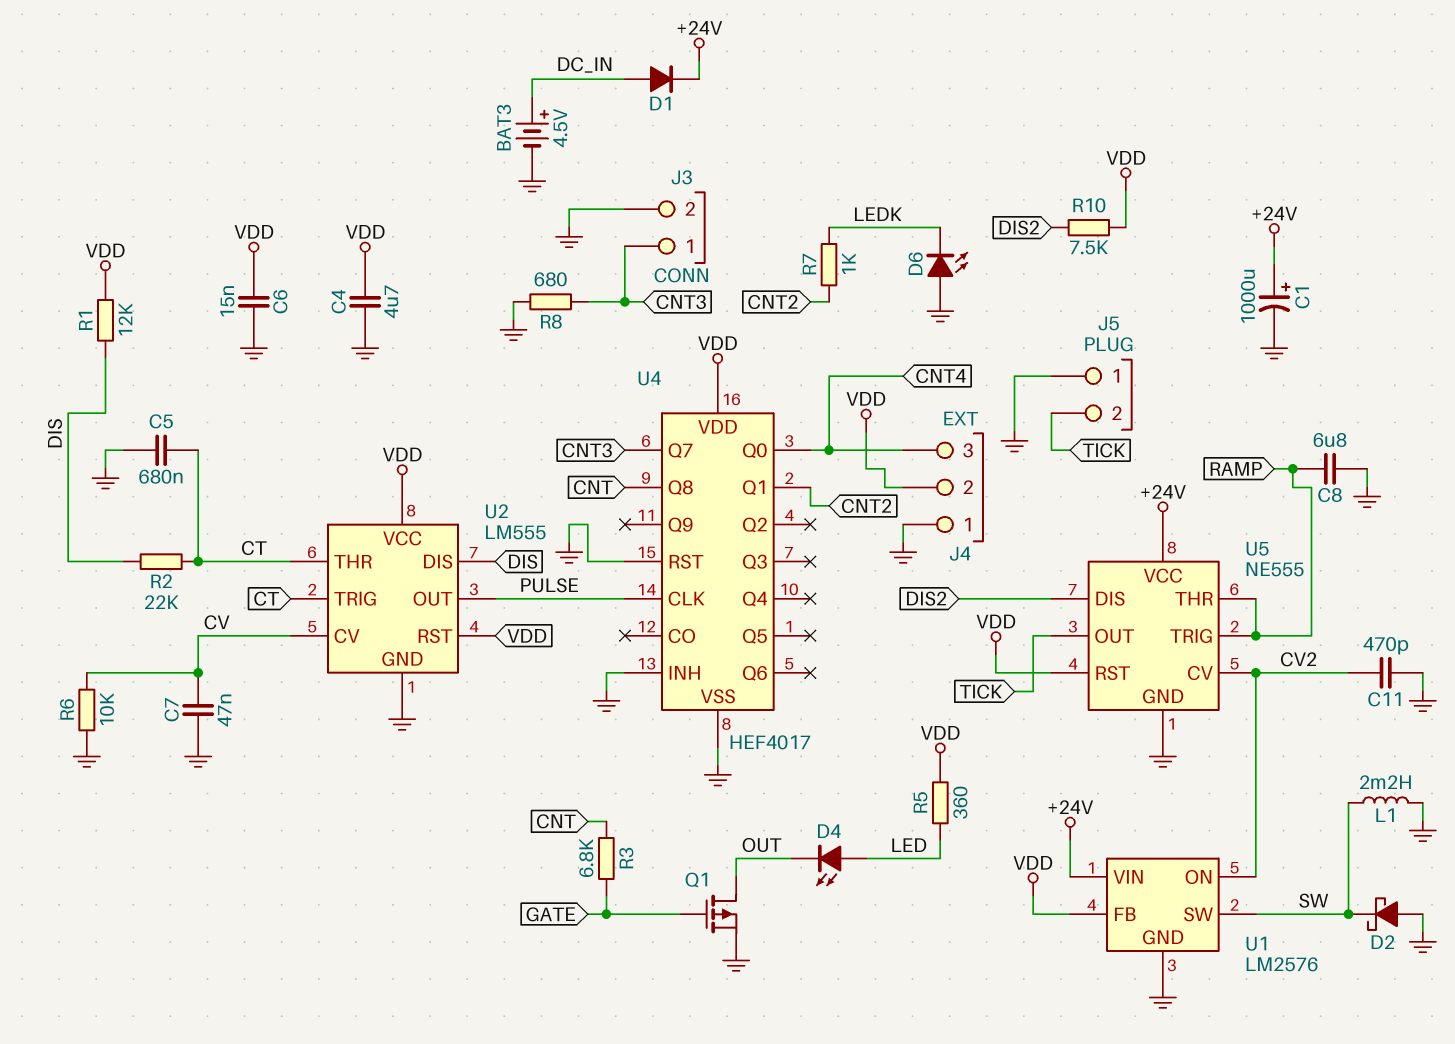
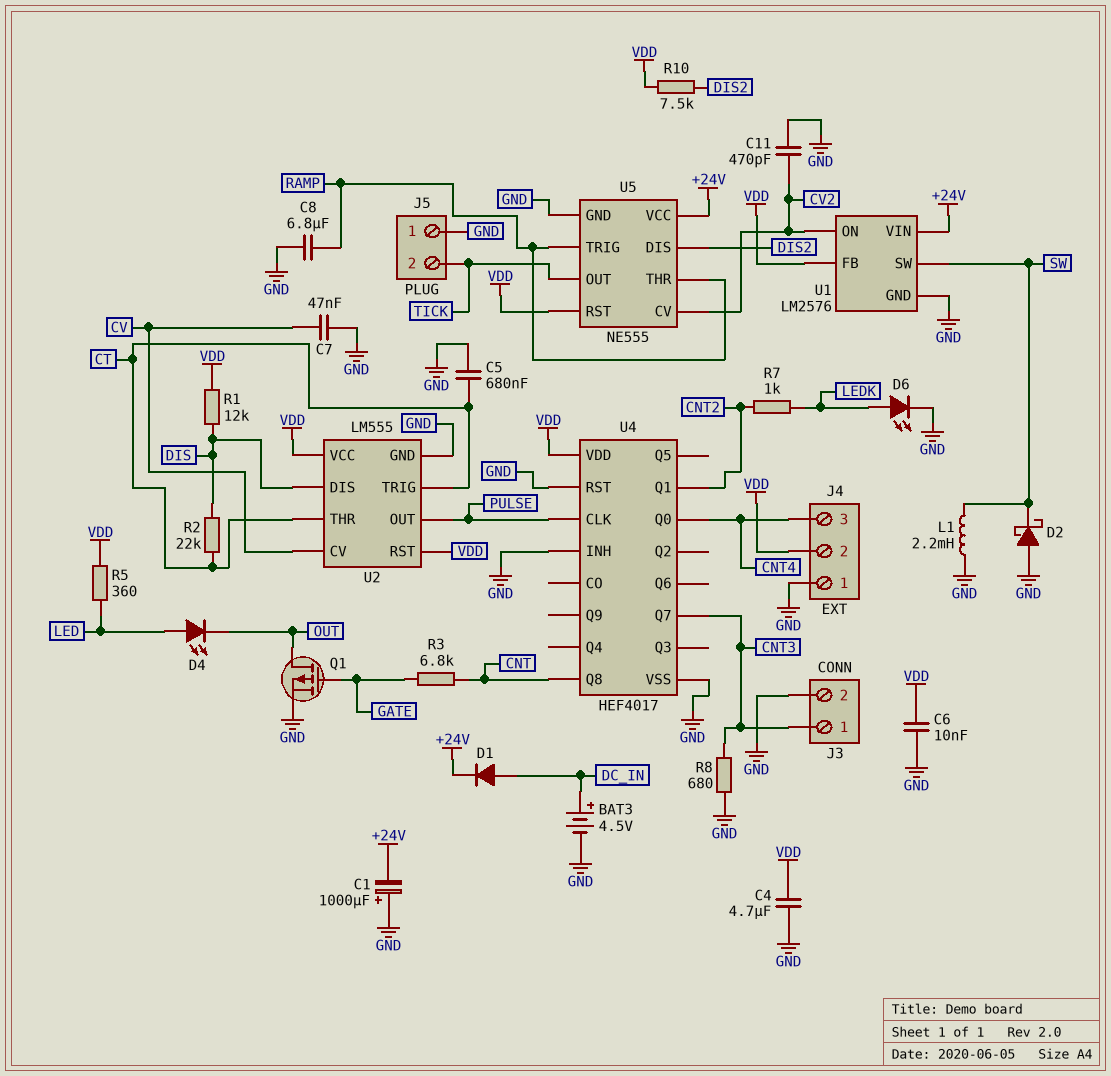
C1: 1000uF (plus +24V, minus GND) -> 1000uF (plus GND, minus +24V)
C6: 15nF (GND, VDD) -> 10nF (GND, VDD)
D6: LED (A GND, K LEDK) -> LED (A LEDK, K GND)
R6: 10k (CV, GND) -> none

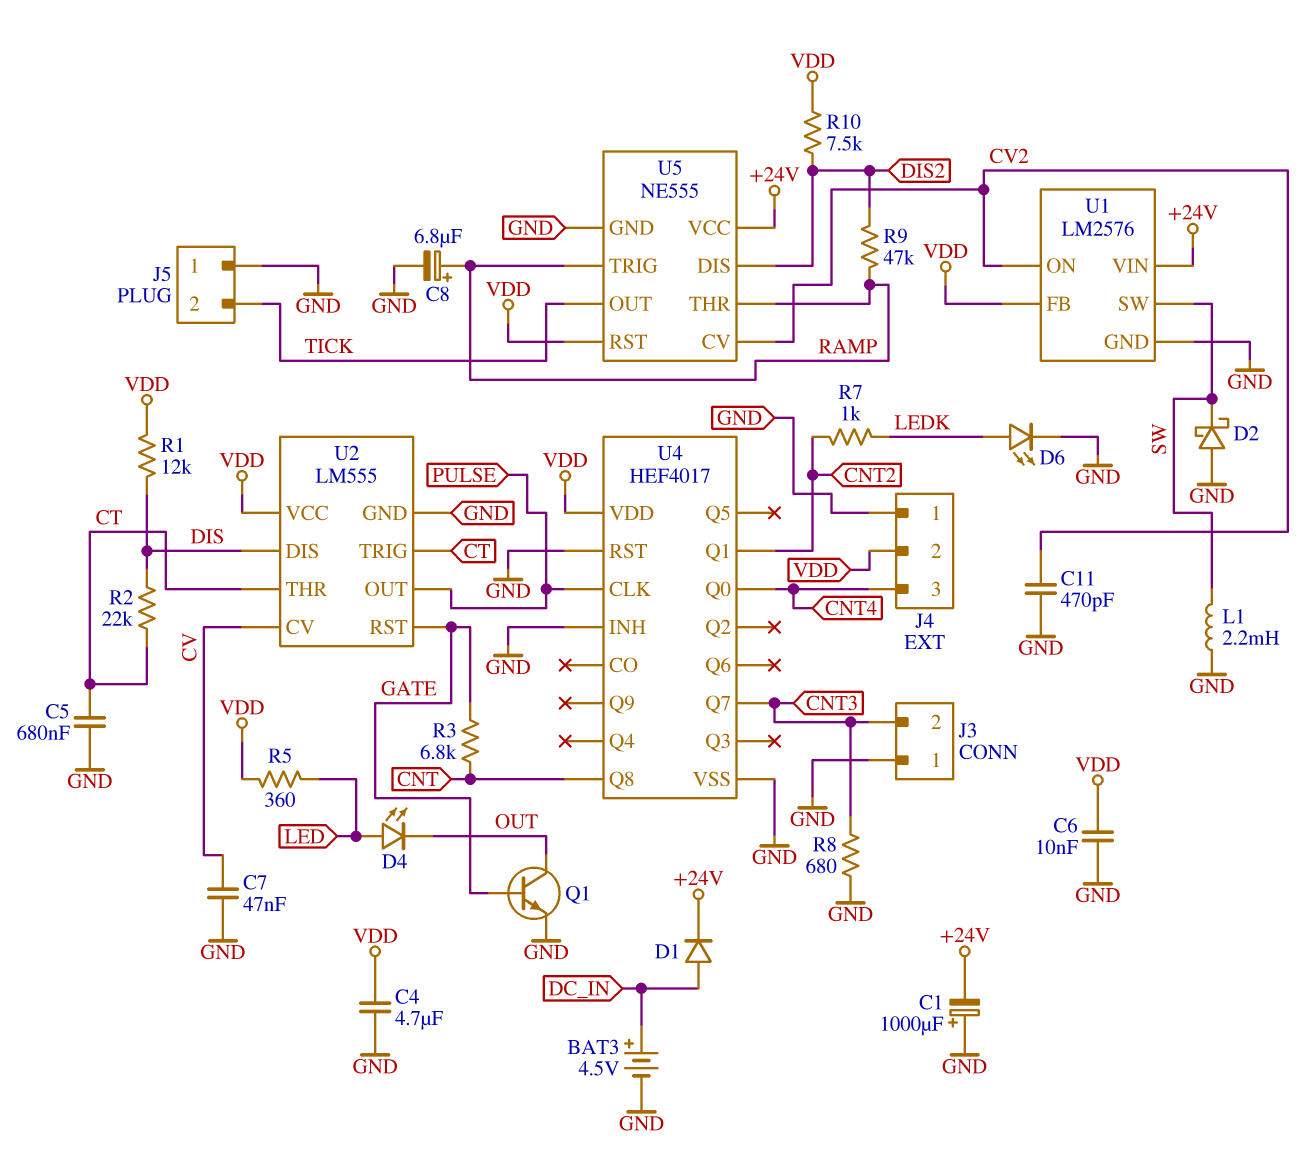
C8: 6.8uF (GND, RAMP) -> 6.8uF (plus RAMP, minus GND)
J3 pin 1: CNT3 -> GND
J3 pin 2: GND -> CNT3
Q1: PMOS (G GATE, D OUT, S GND) -> NPN (B GATE, C OUT, E GND)
R9: none -> 47k (DIS2, RAMP)
U2 pin RST: VDD -> GATE

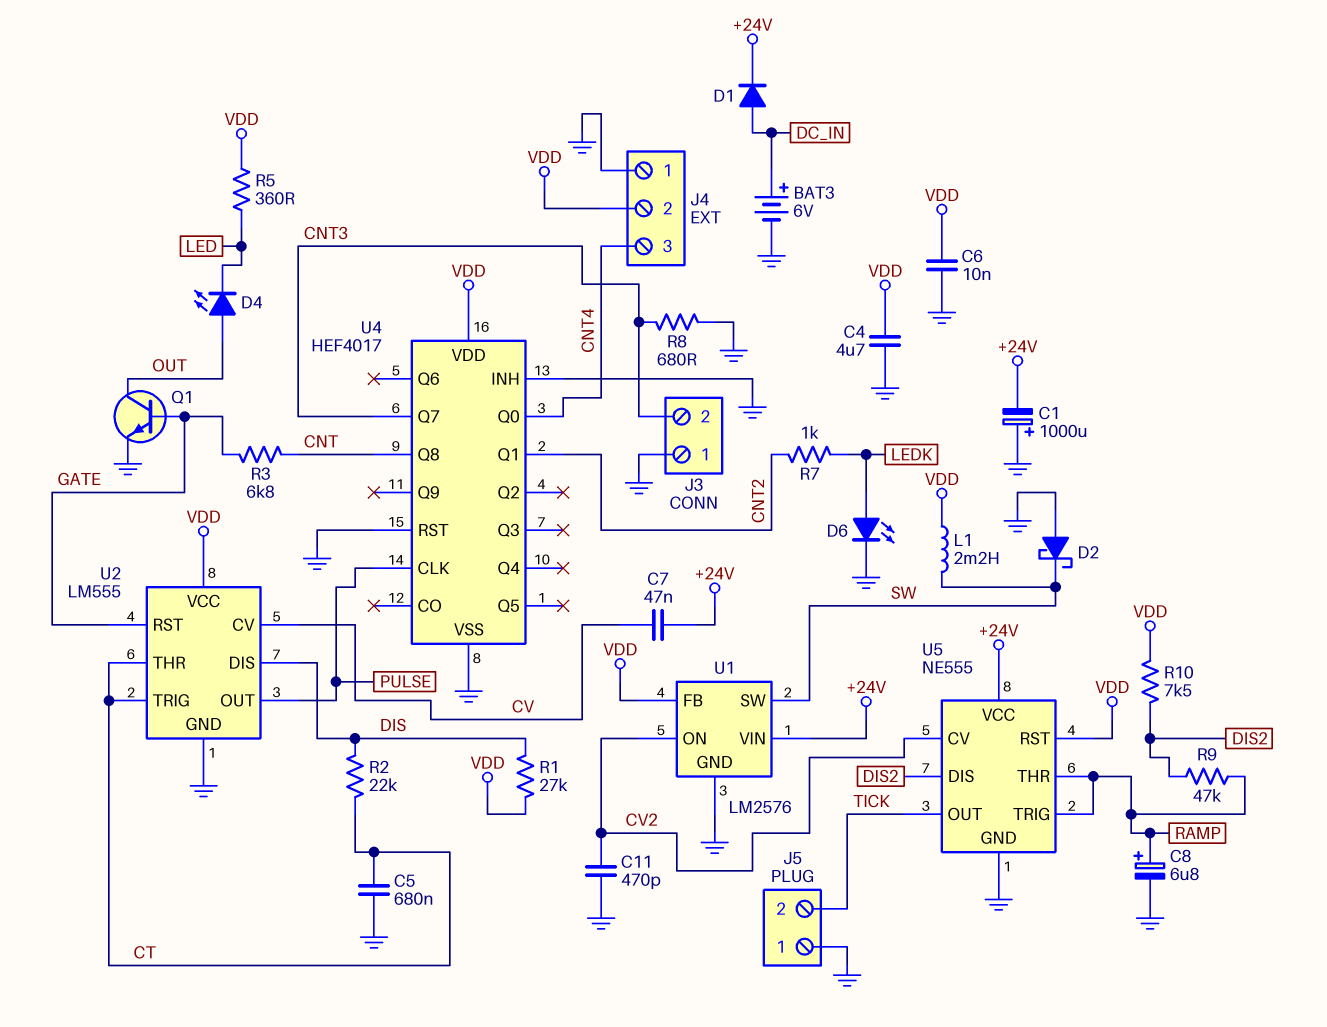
BAT3: 4.5V (plus DC_IN, minus GND) -> 6V (plus DC_IN, minus GND)
C7: 47nF (CV, GND) -> 47nF (+24V, CV)
D4: LED (A LED, K OUT) -> LED (A OUT, K LED)
L1: 2.2mH (GND, SW) -> 2.2mH (SW, VDD)
R1: 12k (DIS, VDD) -> 27k (DIS, VDD)

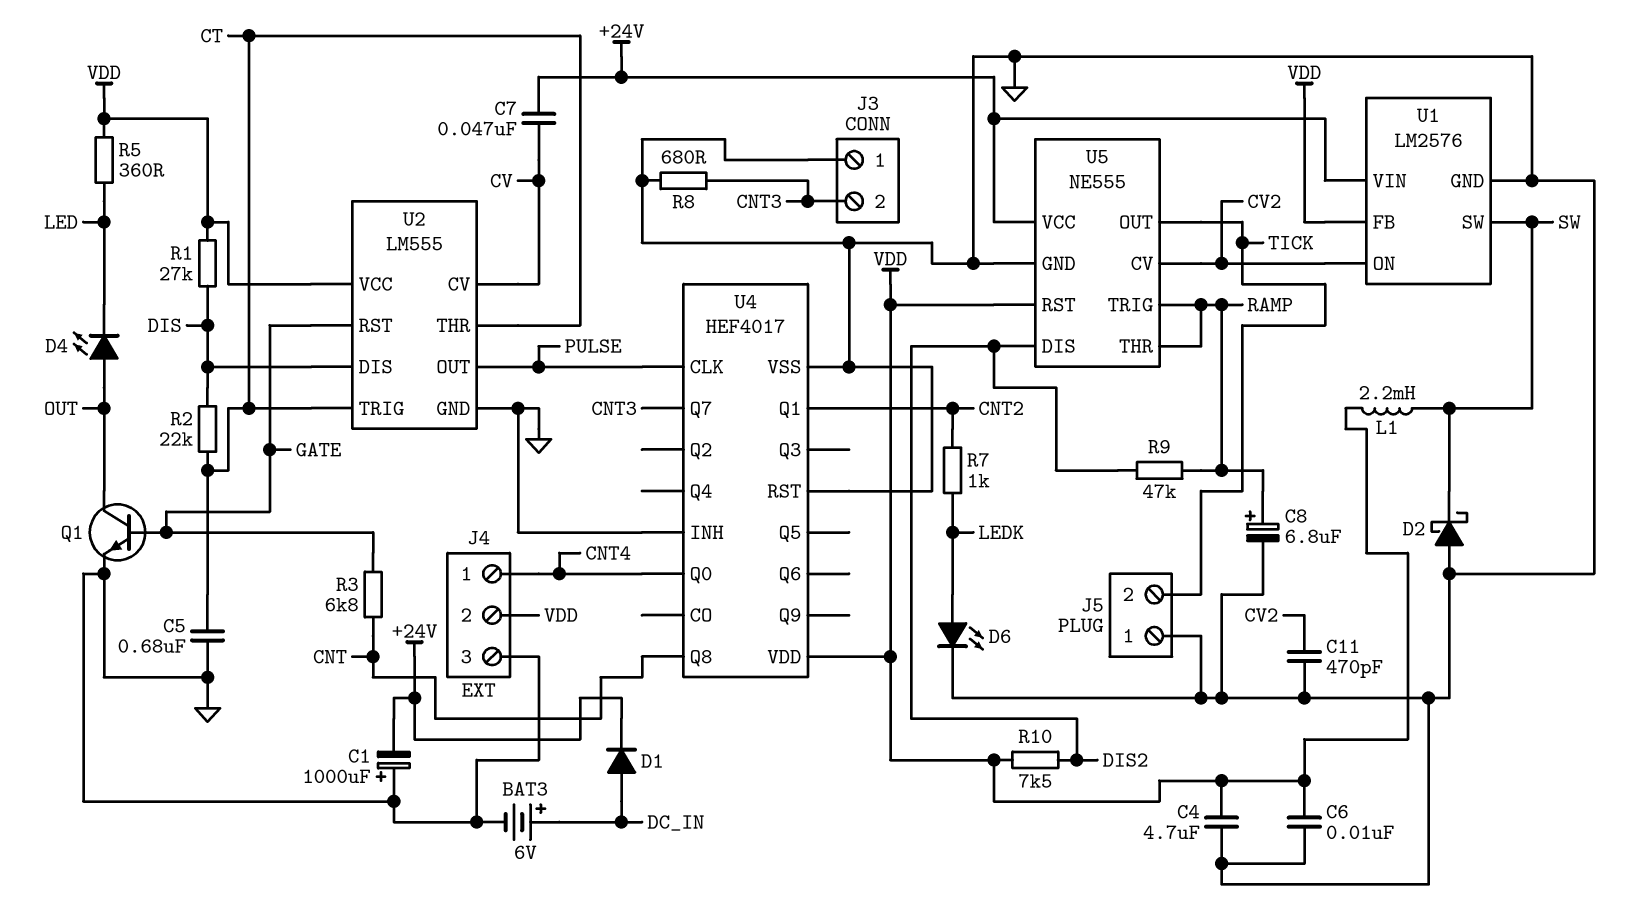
J4 pin 1: GND -> CNT4
J4 pin 3: CNT4 -> GND

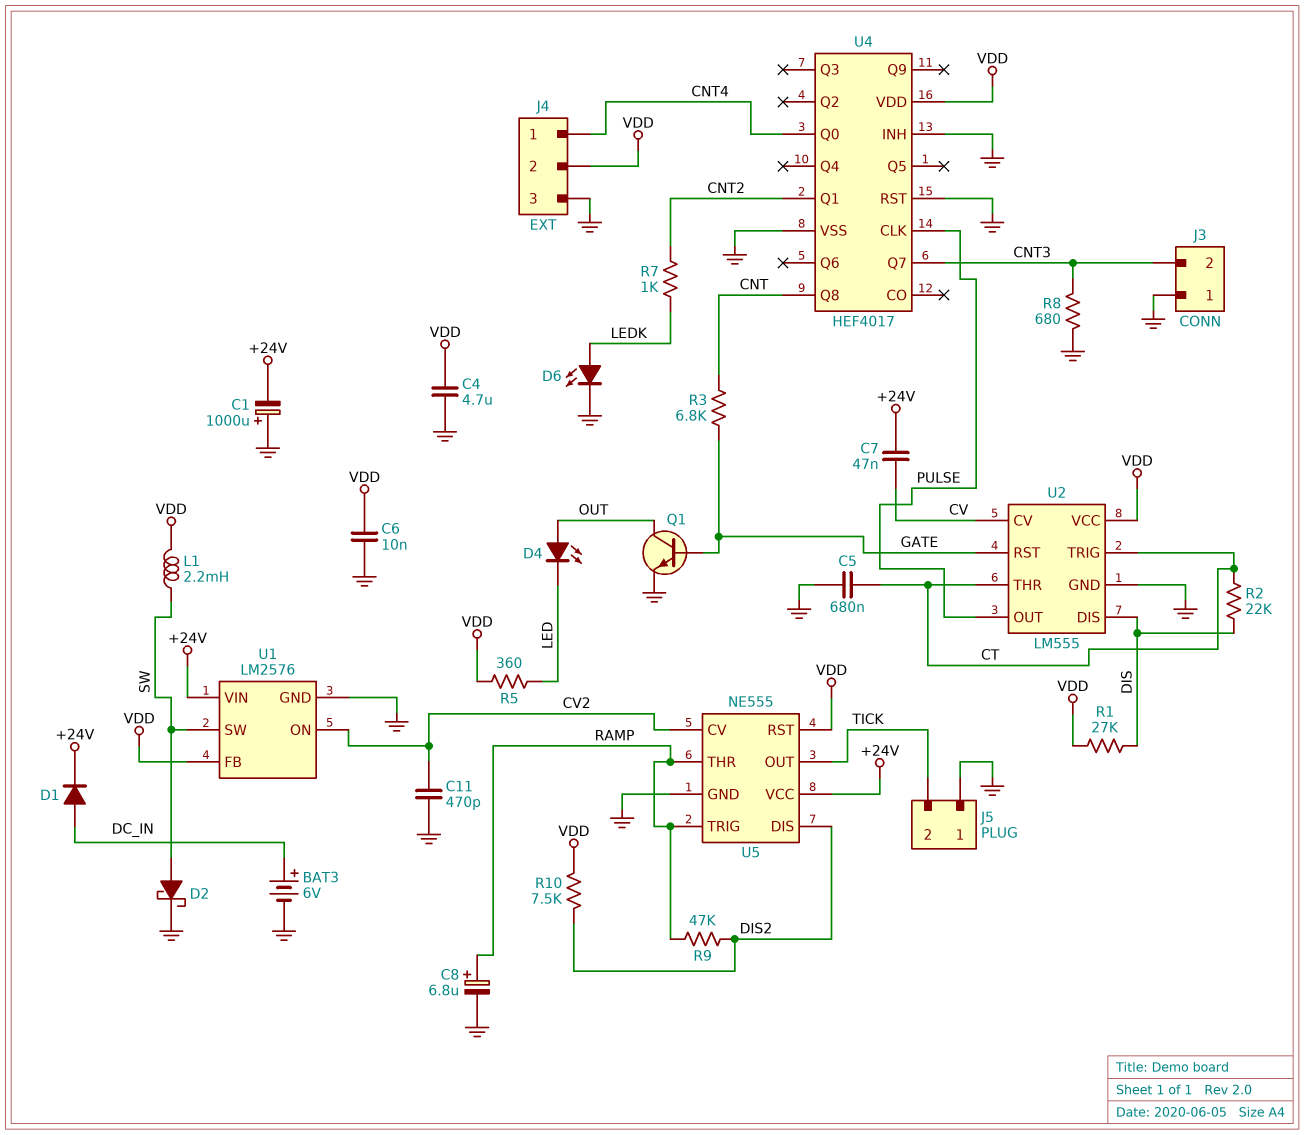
D2: schottky (A GND, K SW) -> schottky (A SW, K GND)

